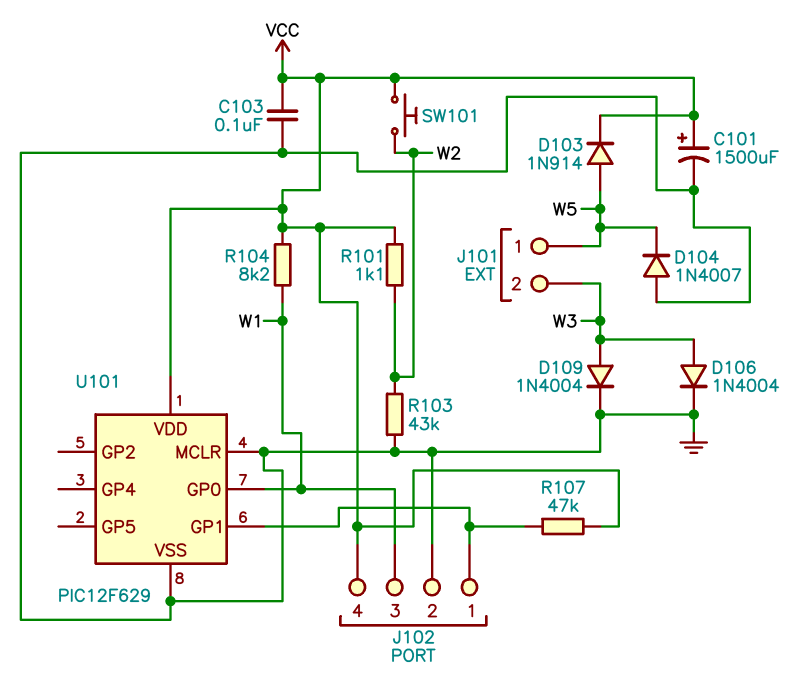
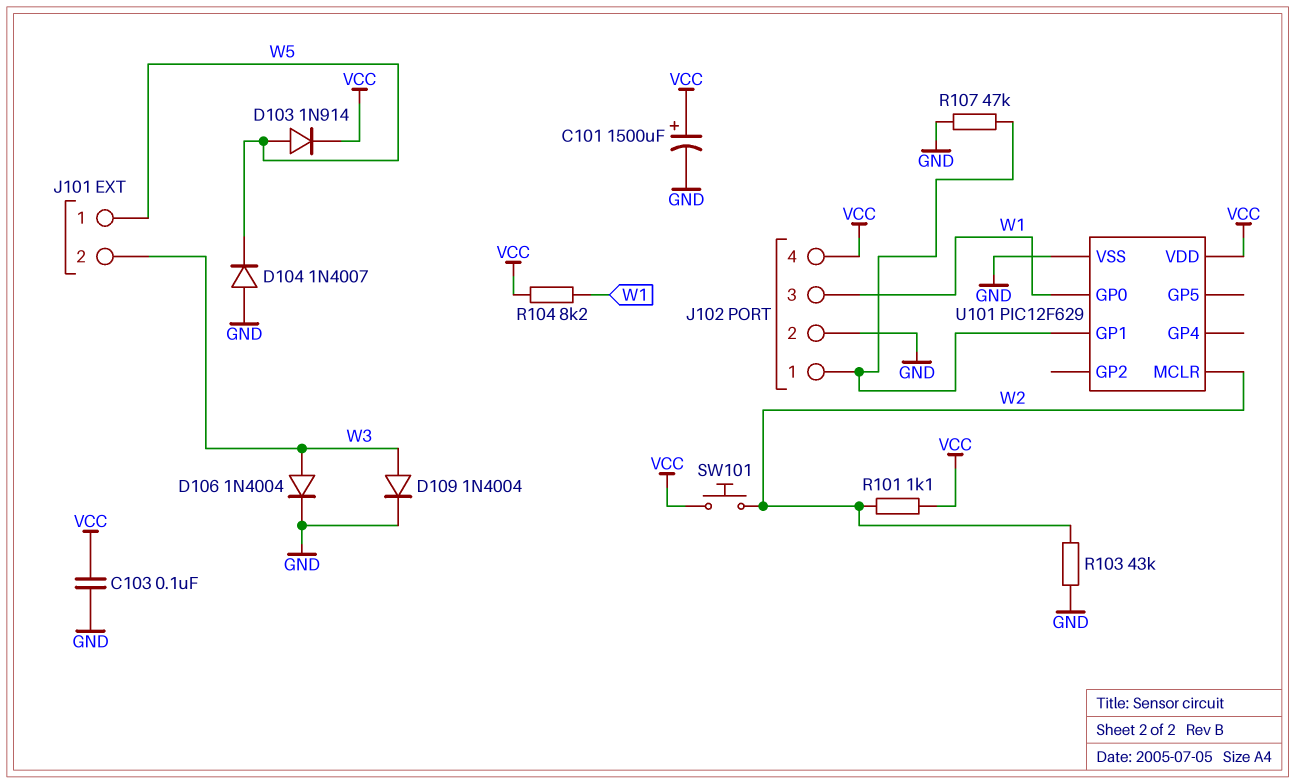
R107: 47k (J102/1, VCC) -> 47k (GND, J102/1)
U101 pin MCLR: GND -> W2

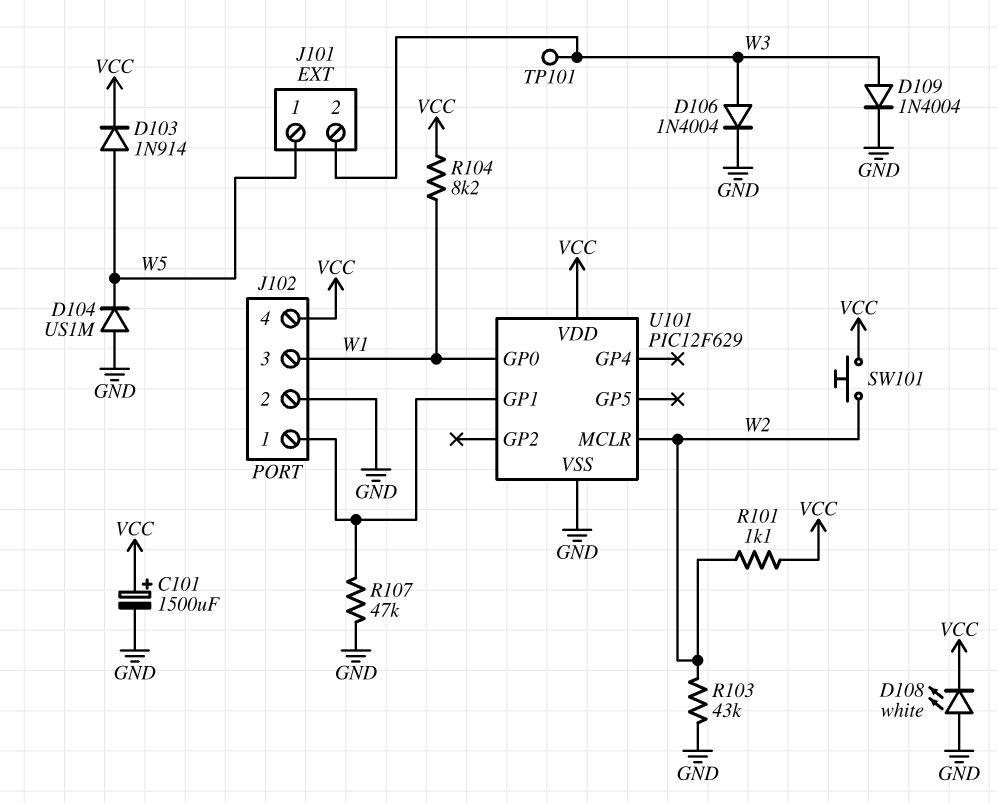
C103: 100nF (GND, VCC) -> none
D104: diode 1N4007 (A GND, K W5) -> diode US1M (A GND, K W5)
D108: none -> LED white (A GND, K VCC)
TP101: none -> test point (W3)

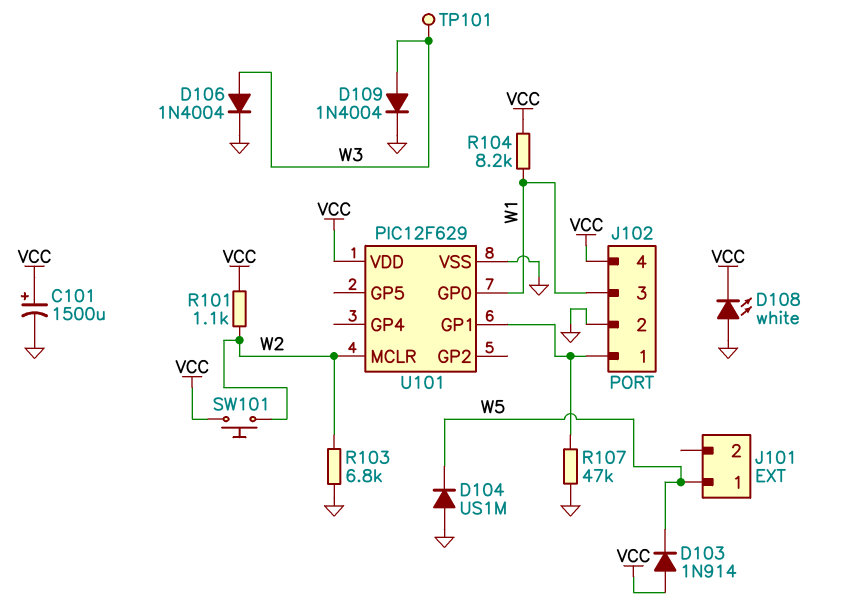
D103: diode 1N914 (A W5, K VCC) -> diode 1N914 (A VCC, K W5)
J101 pin 2: W3 -> none
R103: 43k (GND, W2) -> 6.8k (GND, W2)

